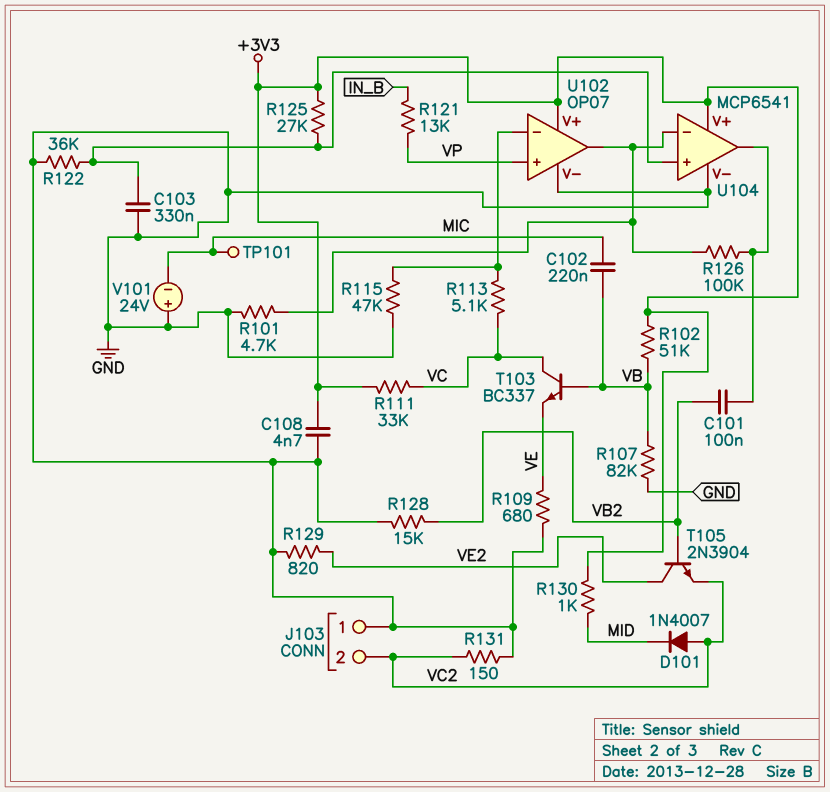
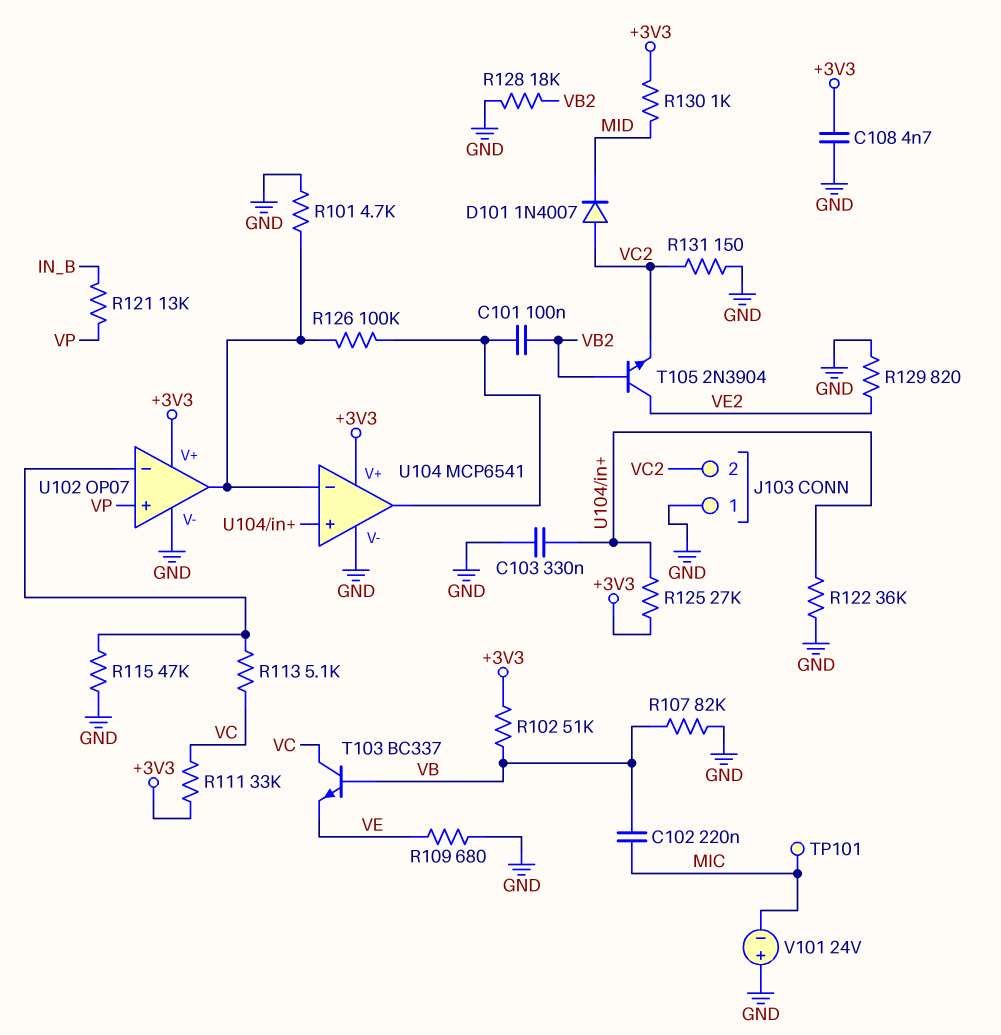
R128: 15k (GND, VB2) -> 18k (GND, VB2)

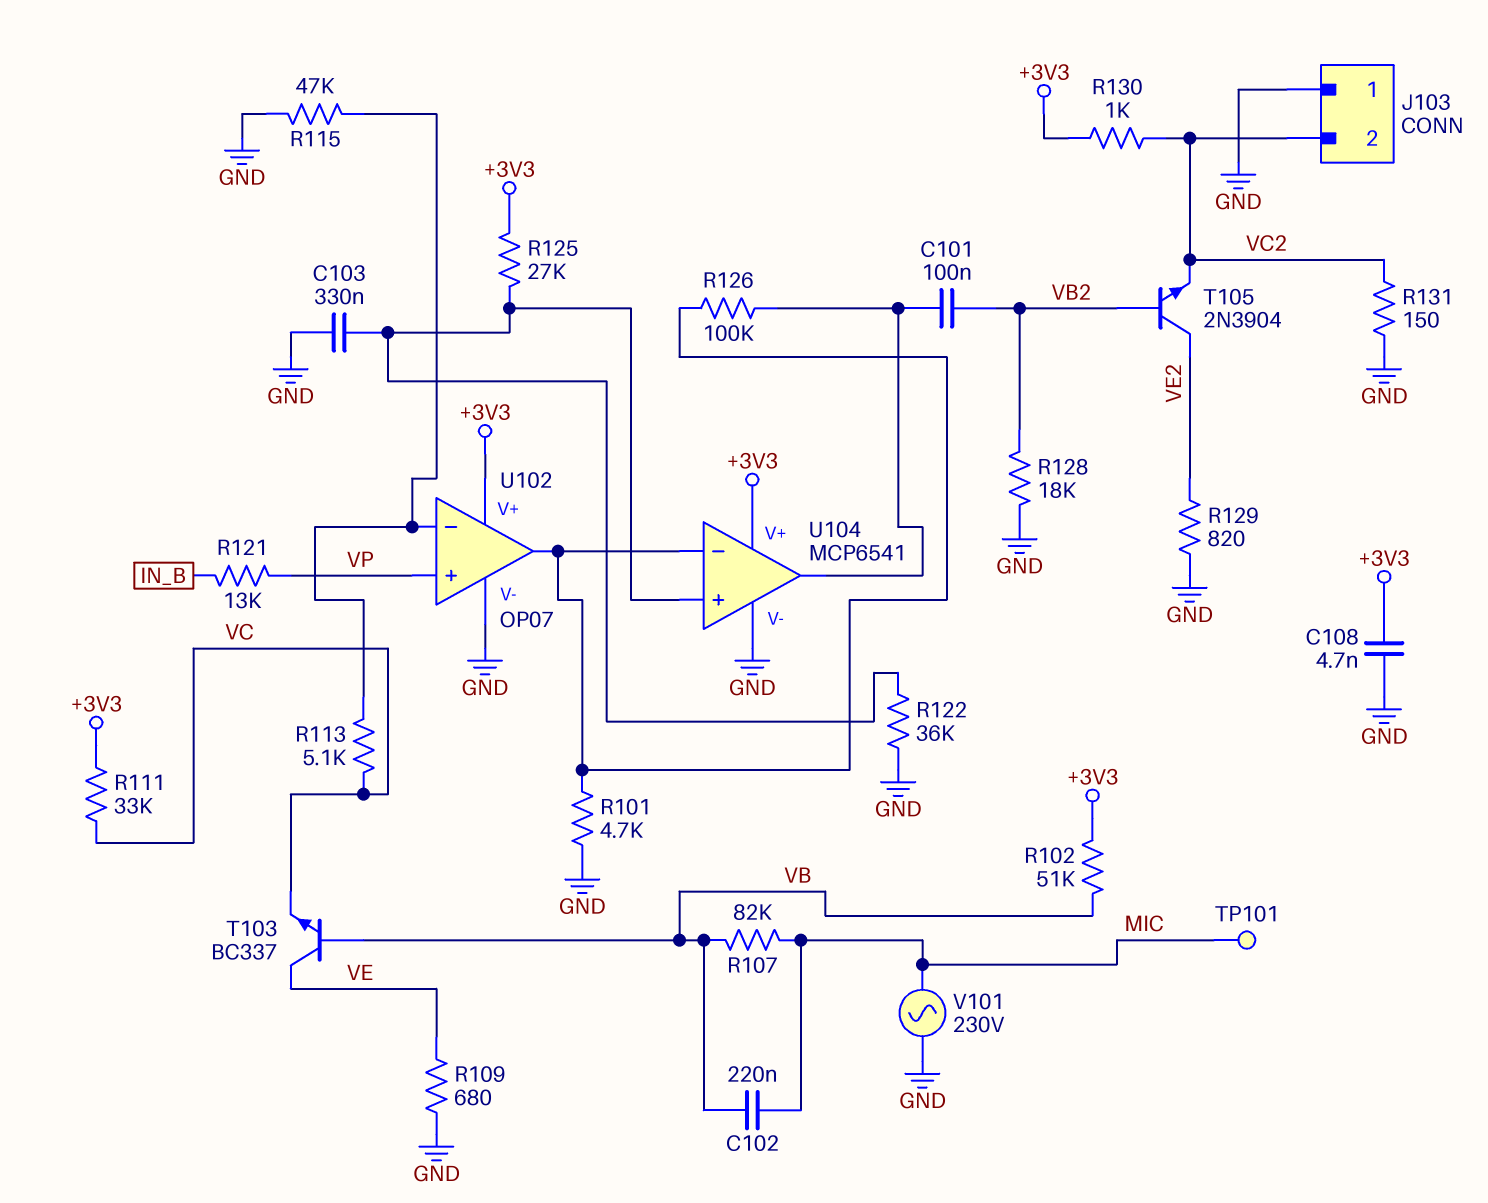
D101: diode 1N4007 (A VC2, K MID) -> none
R107: 82k (GND, VB) -> 82k (MIC, VB)
R130: 1k (+3V3, MID) -> 1k (+3V3, VC2)
T103: NPN BC337 (B VB, C VC, E VE) -> NPN BC337 (B VB, C VE, E VC)
V101: 24V (plus GND, minus MIC) -> AC 230V (GND, MIC)

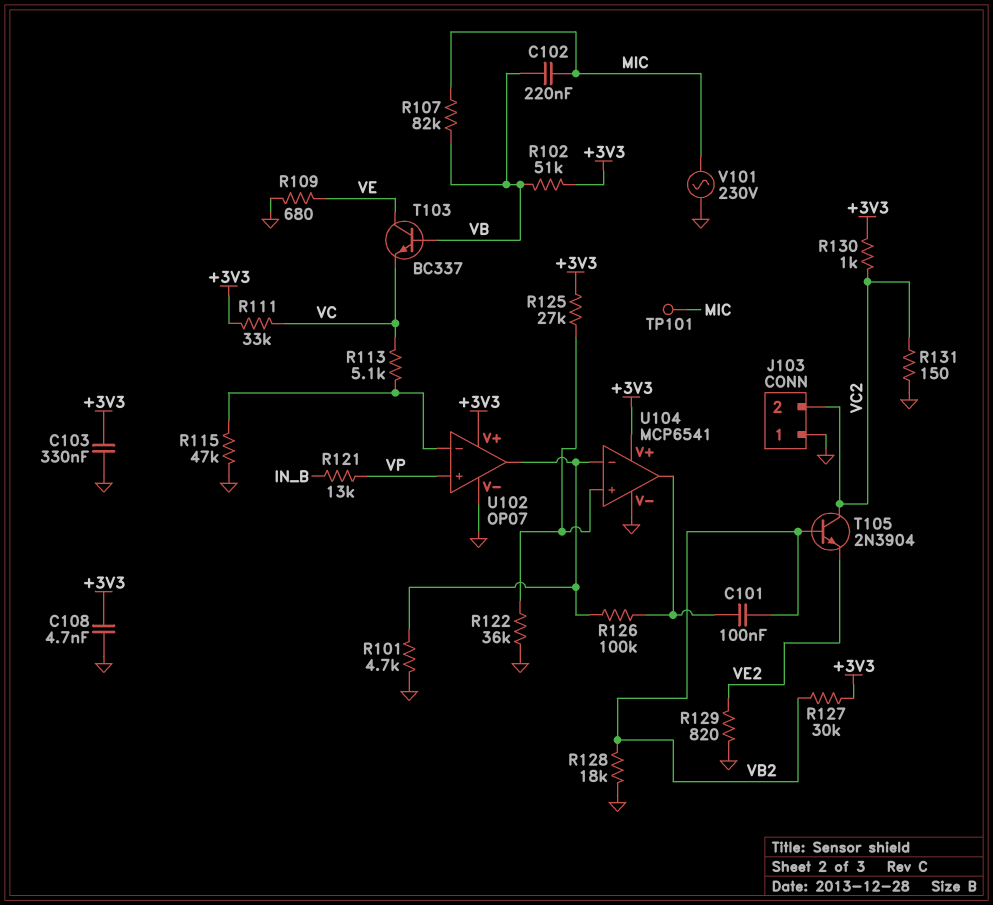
C103: 330nF (GND, U104/in+) -> 330nF (+3V3, GND)
R127: none -> 30k (+3V3, VB2)
T105: NPN 2N3904 (B VB2, C VE2, E VC2) -> NPN 2N3904 (B VB2, C VC2, E VE2)

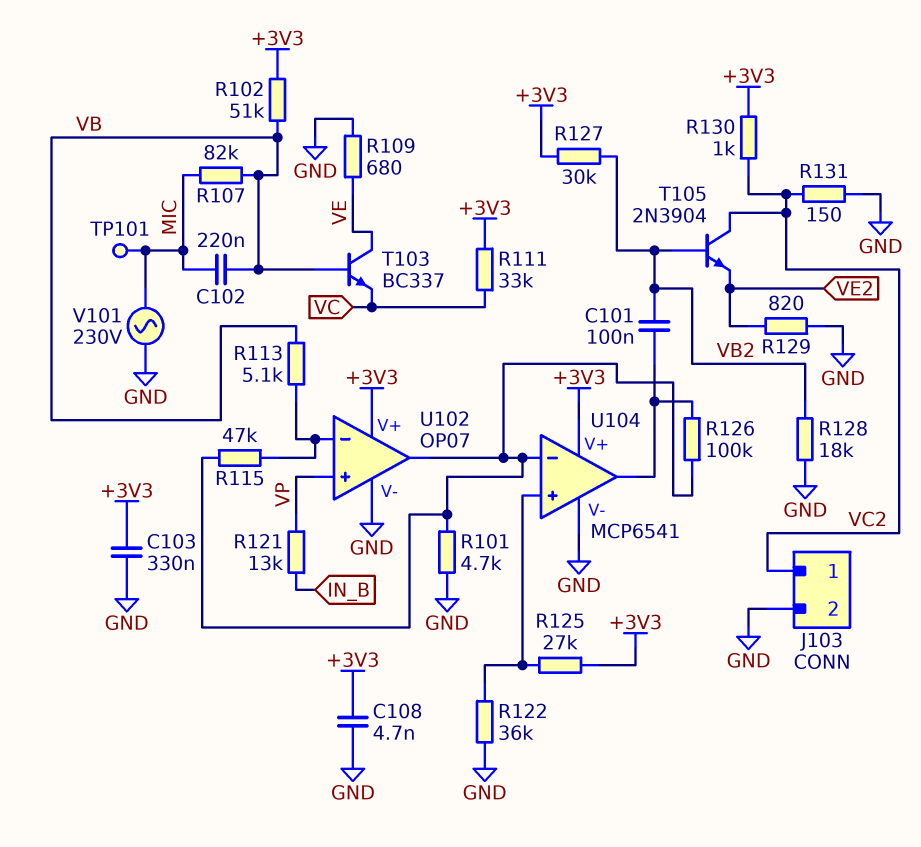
J103 pin 1: GND -> VC2
J103 pin 2: VC2 -> GND
R113: 5.1k (U102/in-, VC) -> 5.1k (U102/in-, VB)
R115: 47k (GND, U102/in-) -> 47k (U102/in-, U102/out)

